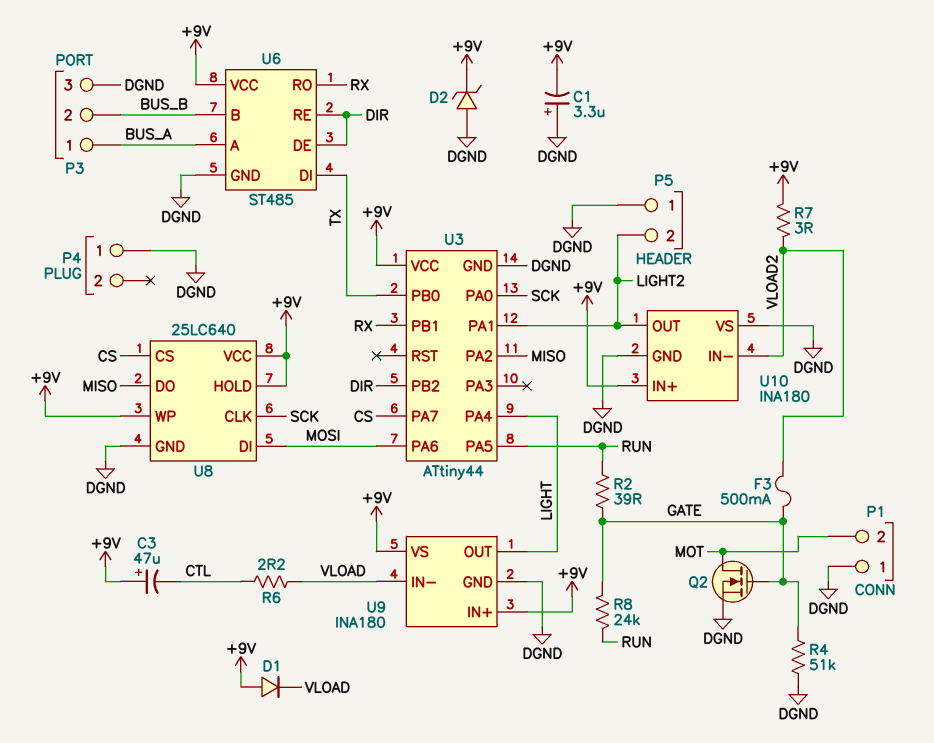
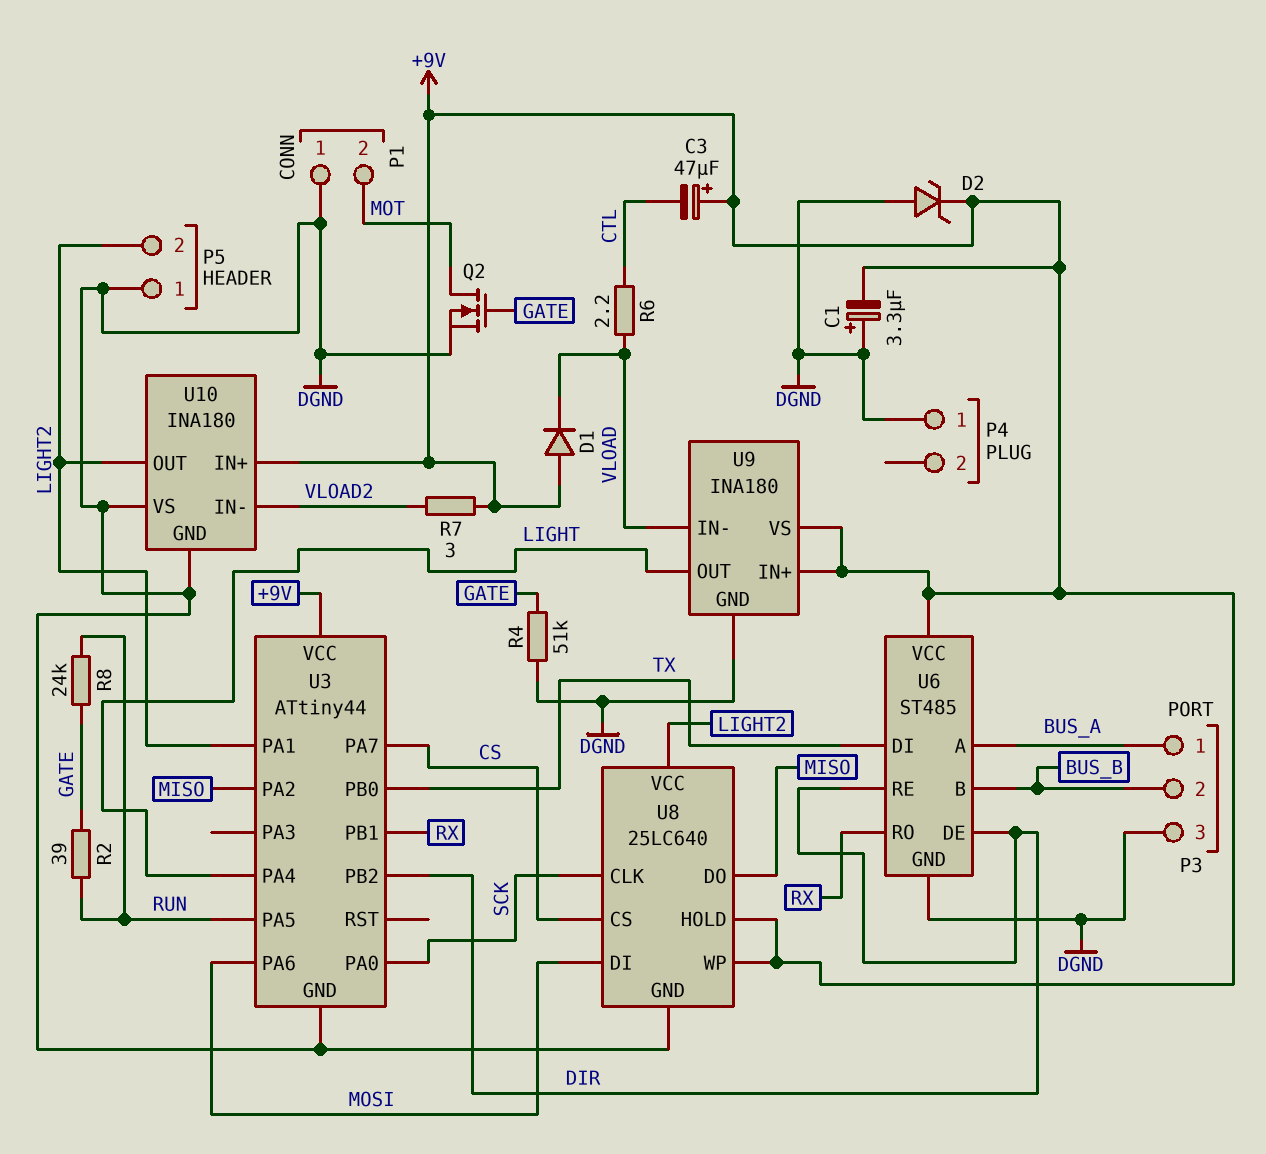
F3: 500mA (GATE, VLOAD2) -> none
U8 pin VCC: +9V -> LIGHT2

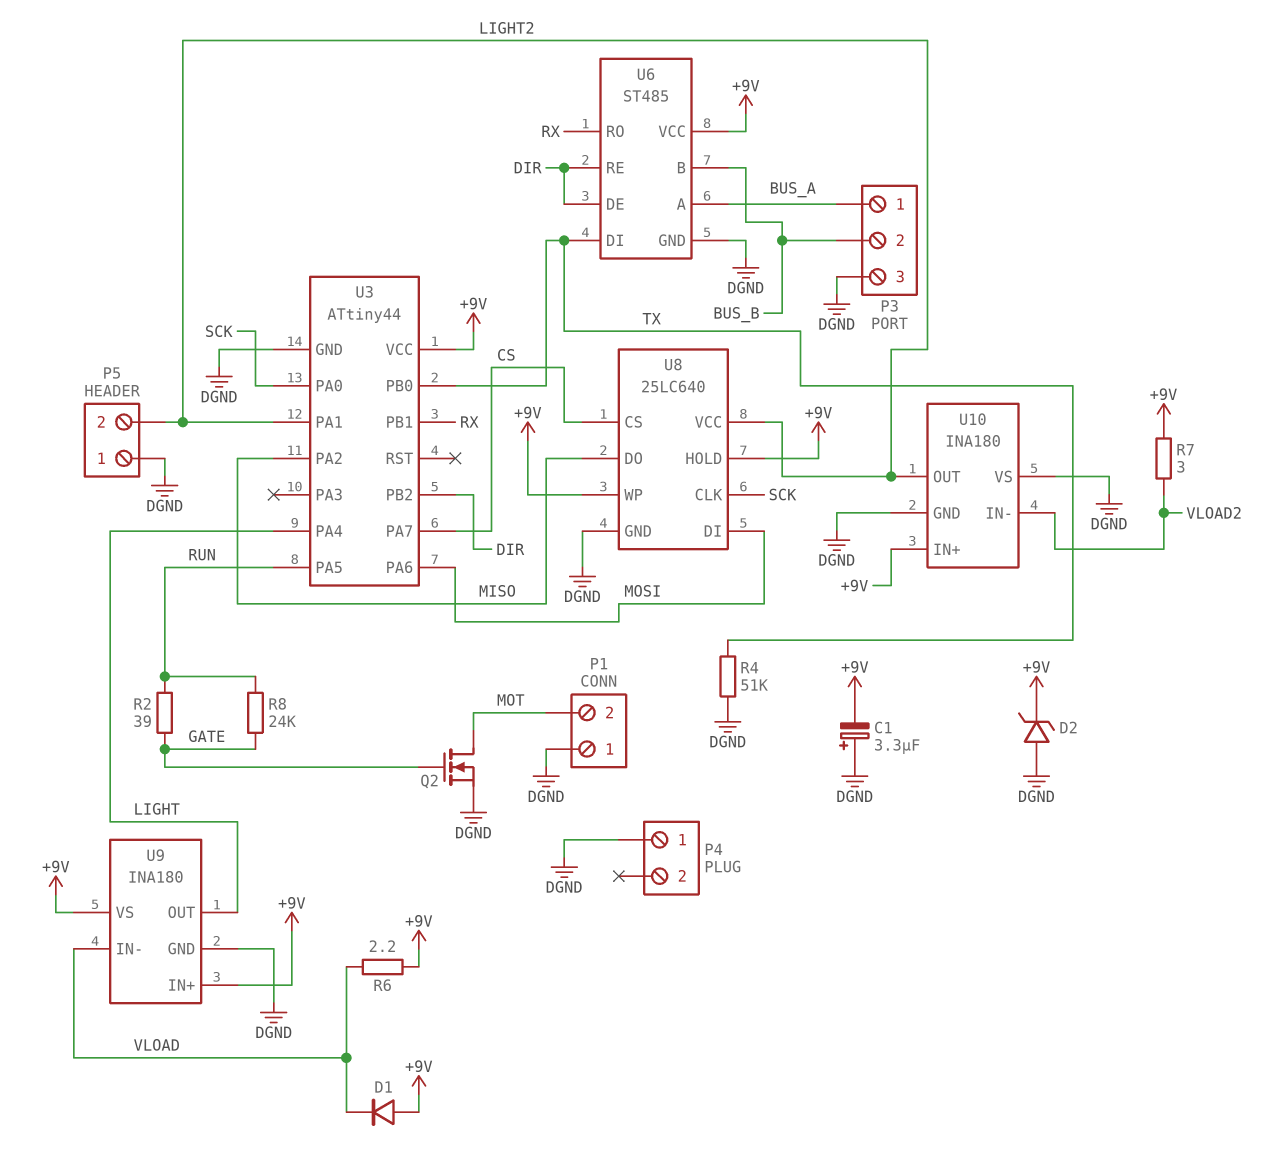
C3: 47uF (plus +9V, minus CTL) -> none
R4: 51k (DGND, GATE) -> 51k (DGND, TX)
R6: 2.2 (CTL, VLOAD) -> 2.2 (+9V, VLOAD)

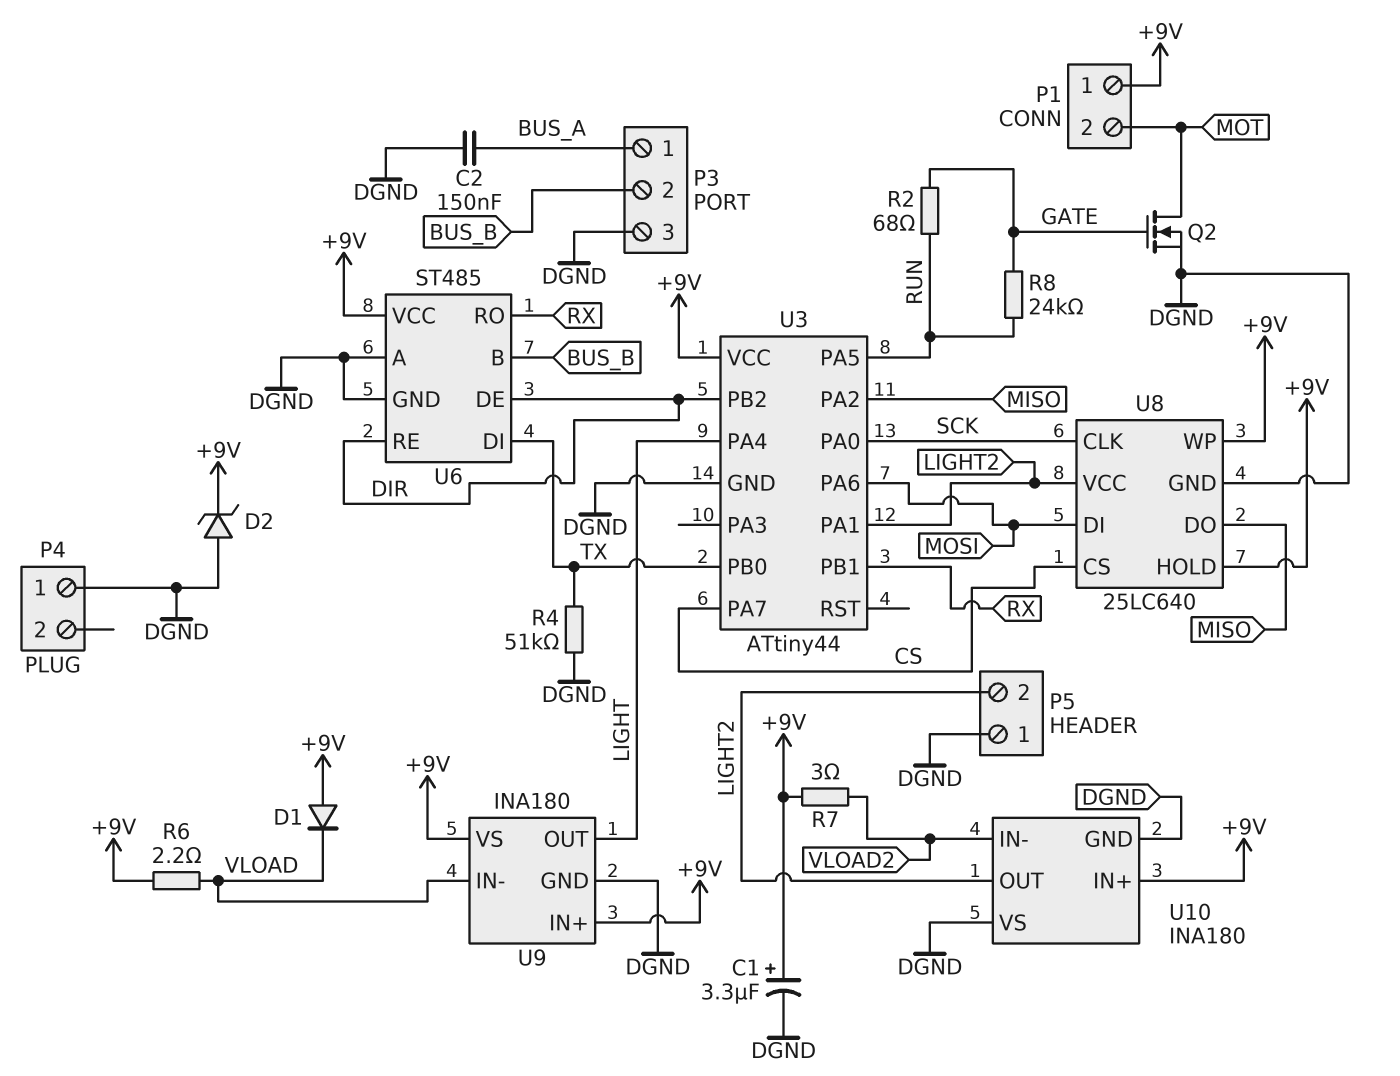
C1: 3.3uF (plus DGND, minus +9V) -> 3.3uF (plus +9V, minus DGND)
C2: none -> 150nF (BUS_A, DGND)
P1 pin 1: DGND -> +9V
R2: 39 (GATE, RUN) -> 68 (GATE, RUN)
U6 pin A: BUS_A -> DGND

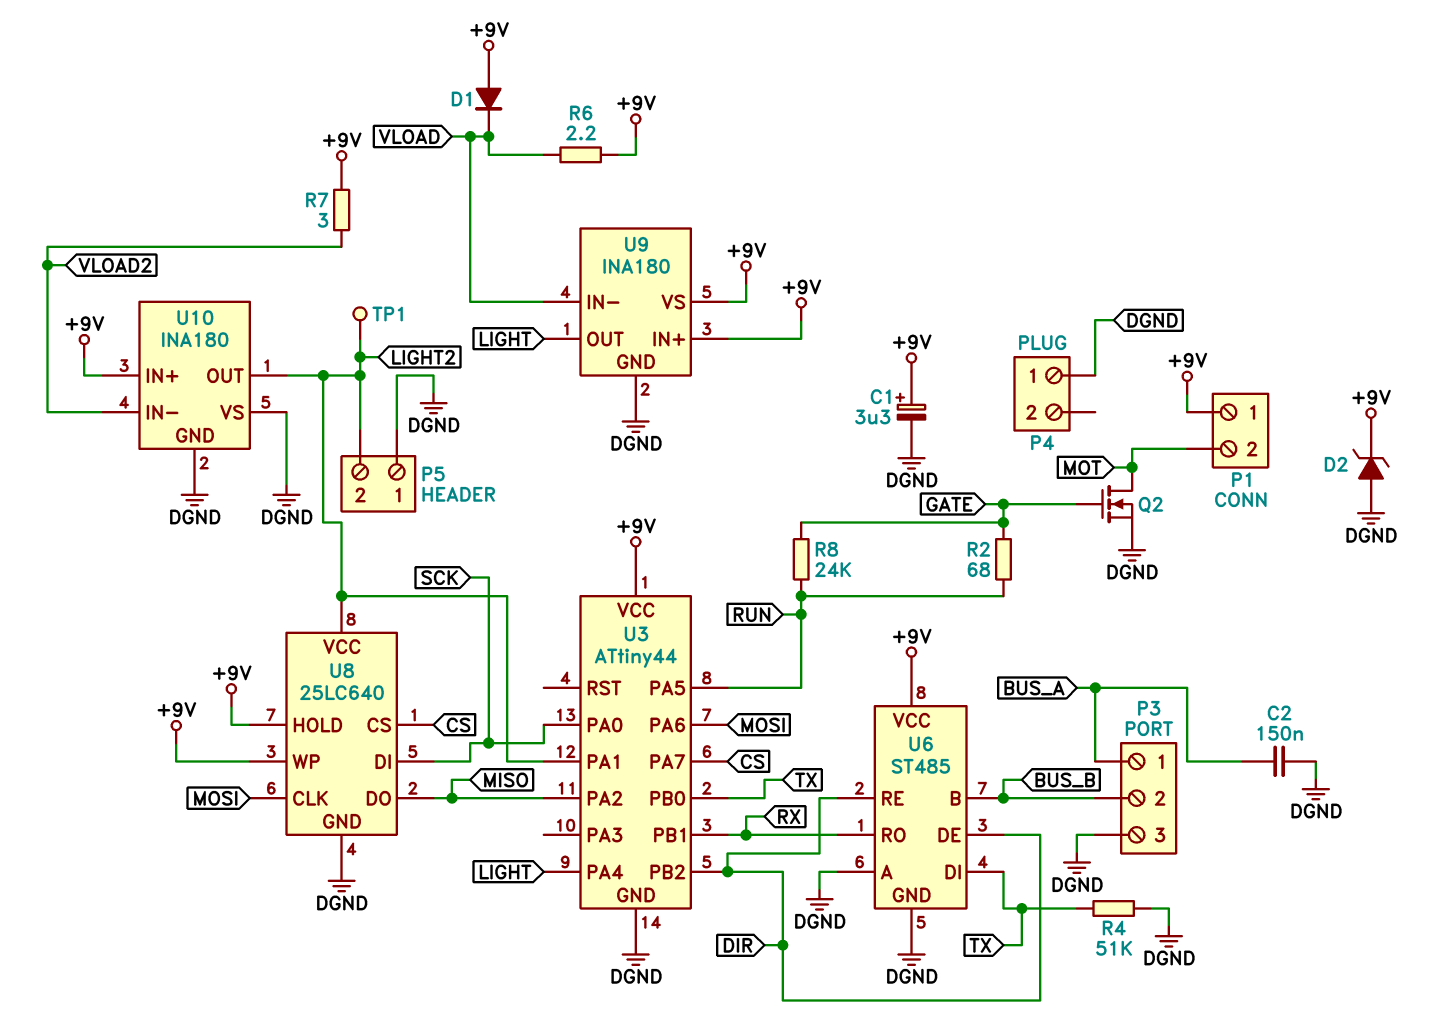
TP1: none -> test point (LIGHT2)
U8 pin CLK: SCK -> MOSI
U8 pin DI: MOSI -> SCK

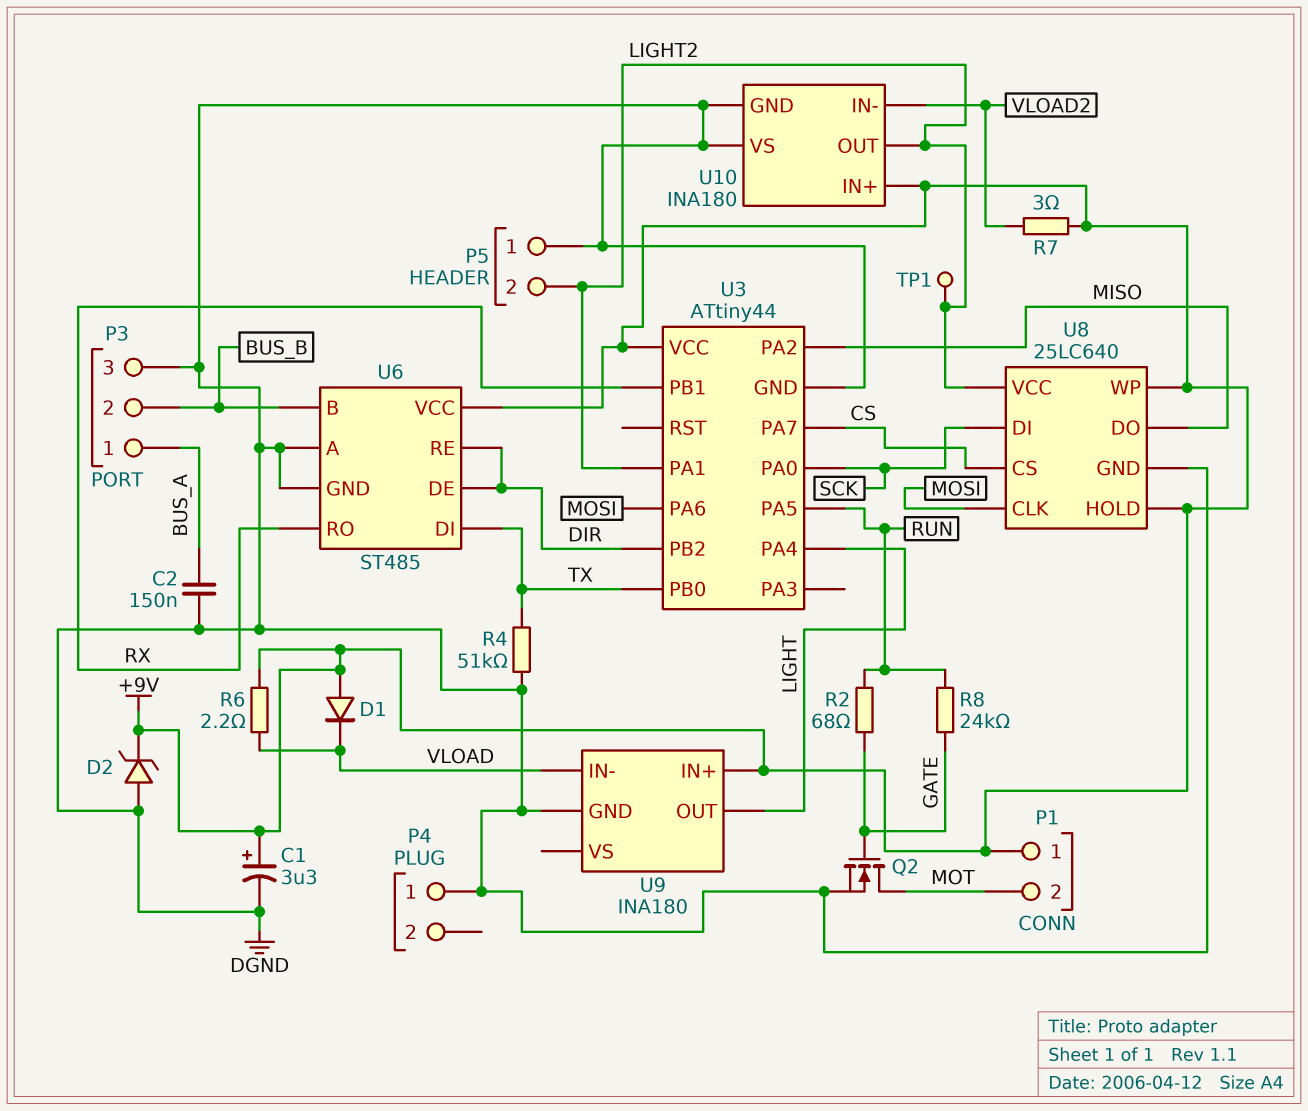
U9 pin VS: +9V -> none

